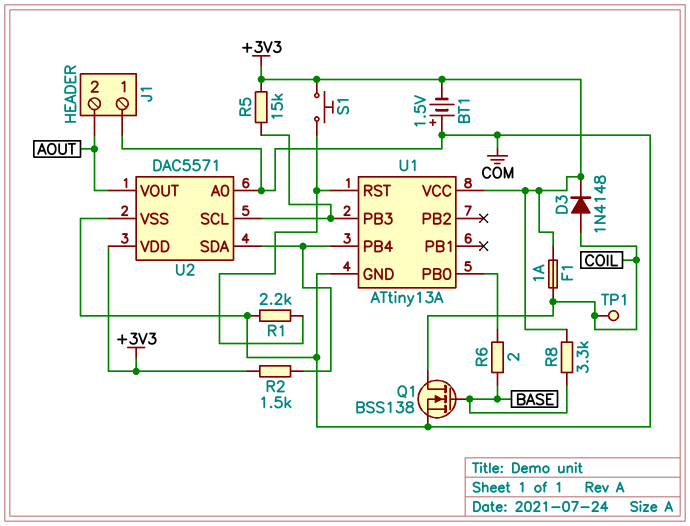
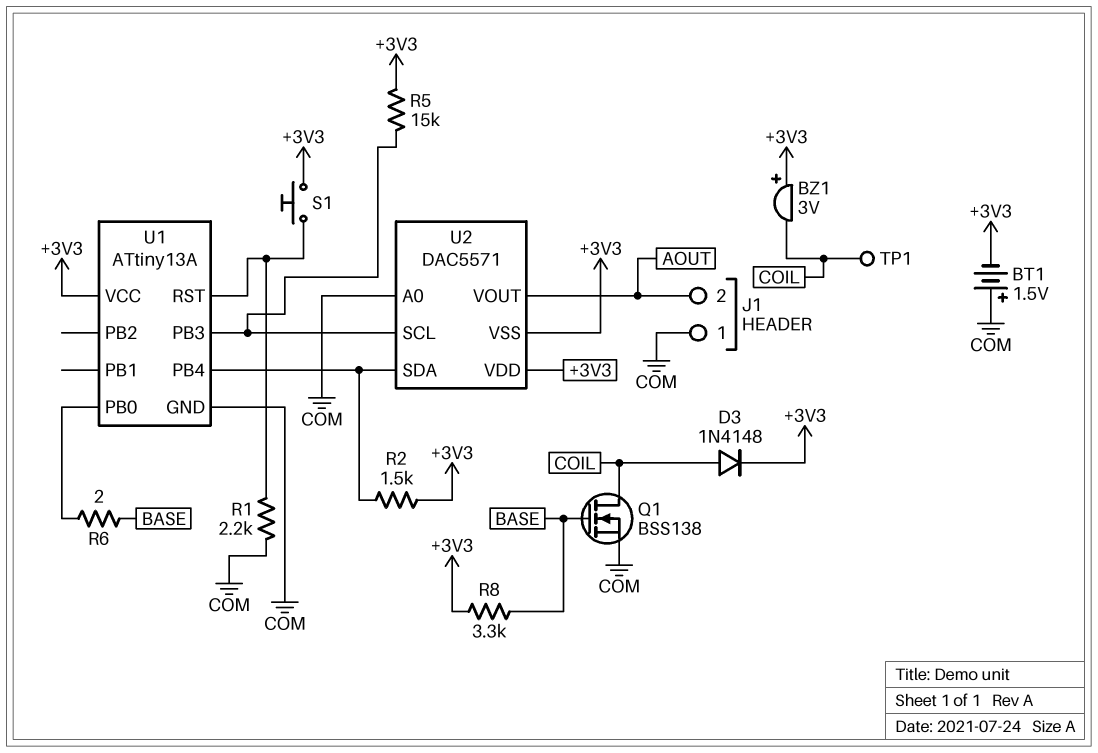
BZ1: none -> buzzer 3V (plus +3V3, minus COIL)
F1: 1A (+3V3, COIL) -> none
U2 pin VSS: COM -> +3V3

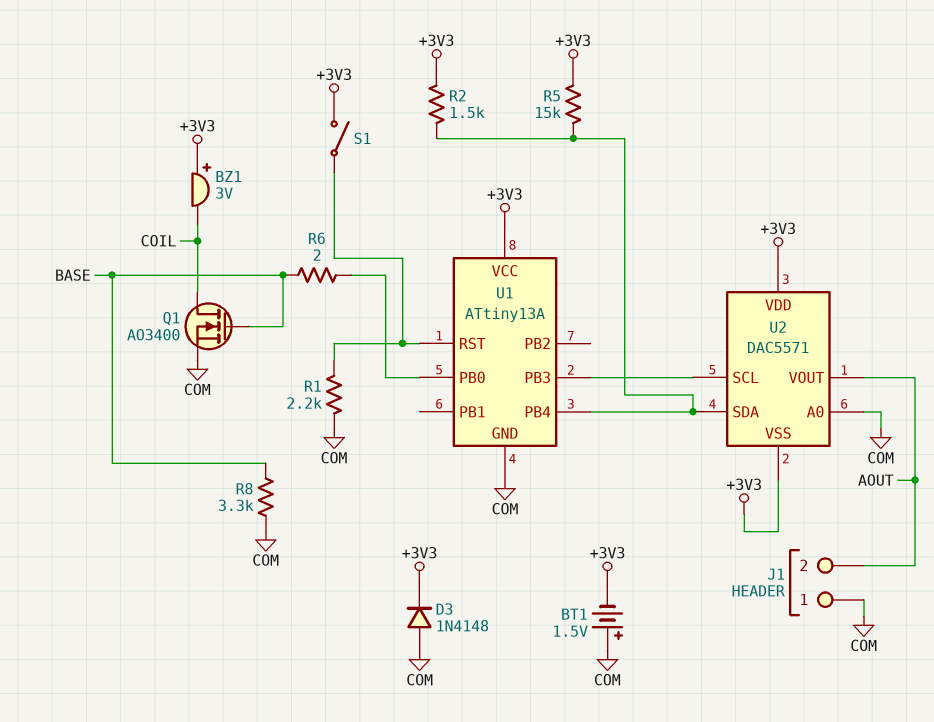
D3: diode 1N4148 (A COIL, K +3V3) -> diode 1N4148 (A COM, K +3V3)
Q1: NMOS BSS138 (G BASE, D COIL, S COM) -> NMOS AO3400 (G BASE, D COIL, S COM)
R5: 15k (+3V3, U1/PB3) -> 15k (+3V3, U1/PB4)
R8: 3.3k (+3V3, BASE) -> 3.3k (BASE, COM)
S1: button (+3V3, U1/RST) -> switch (+3V3, U1/RST)
TP1: test point (COIL) -> none

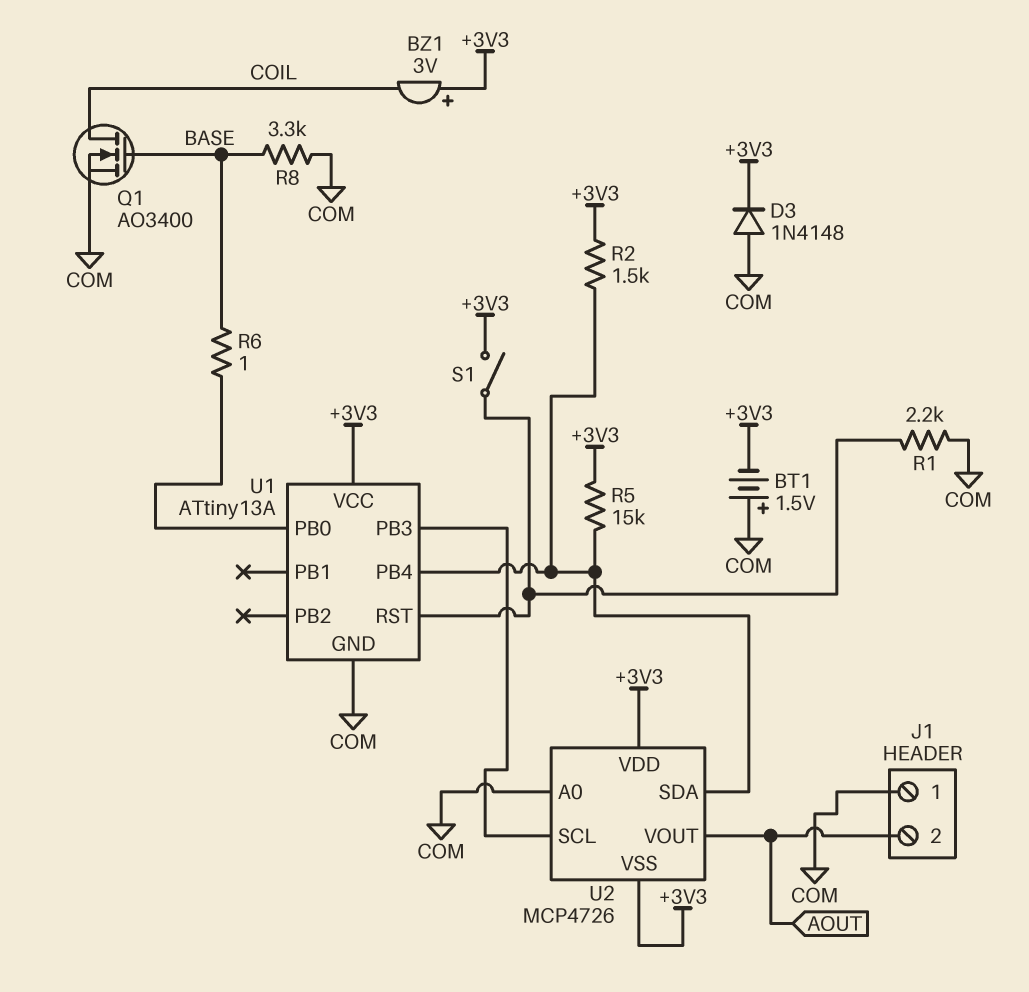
R6: 2 (BASE, U1/PB0) -> 1 (BASE, U1/PB0)
U2: DAC5571 -> MCP4726

